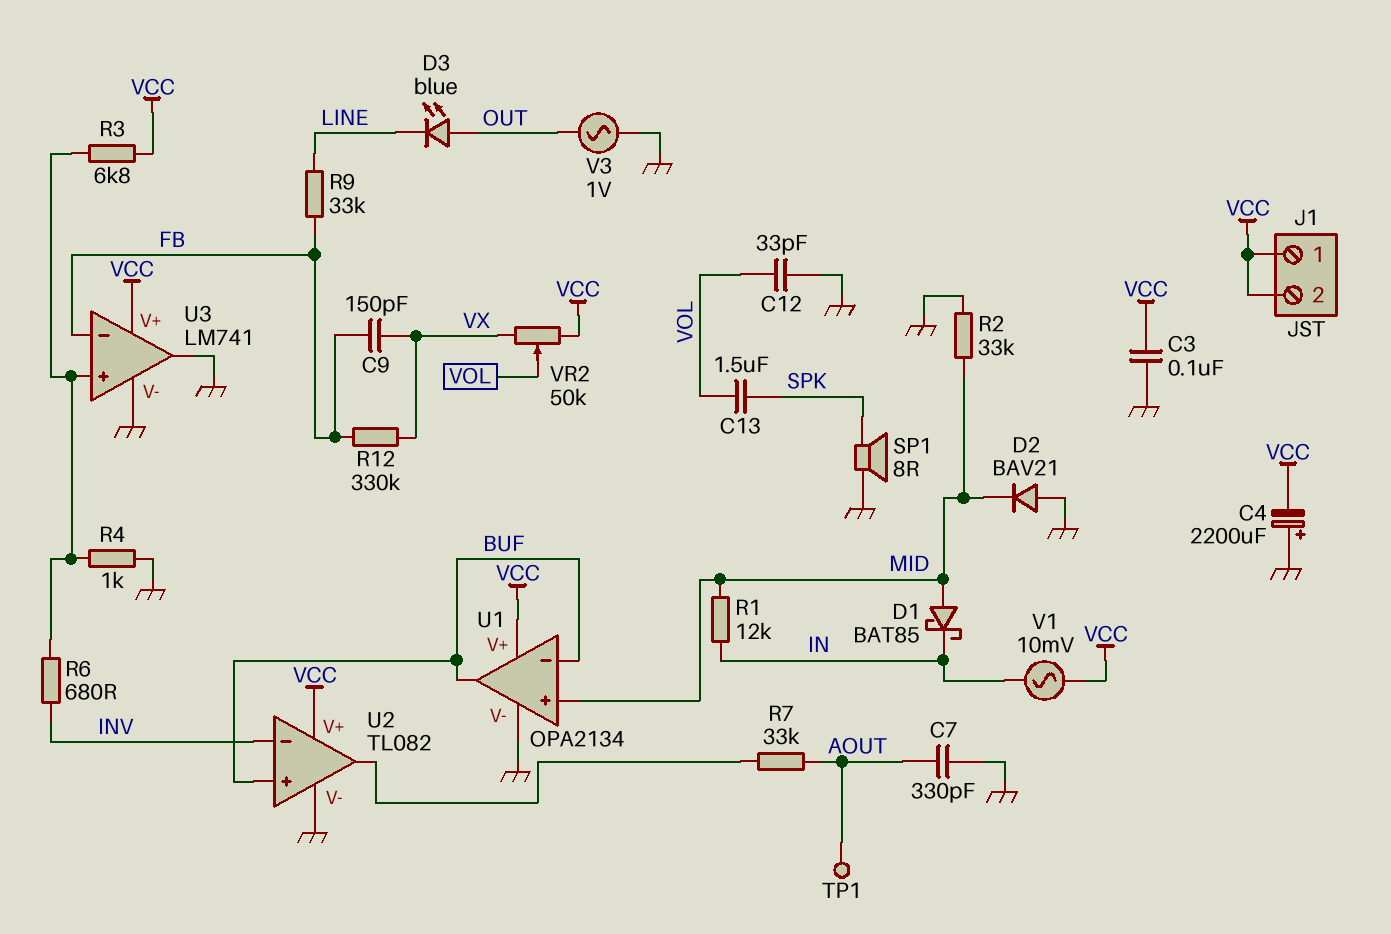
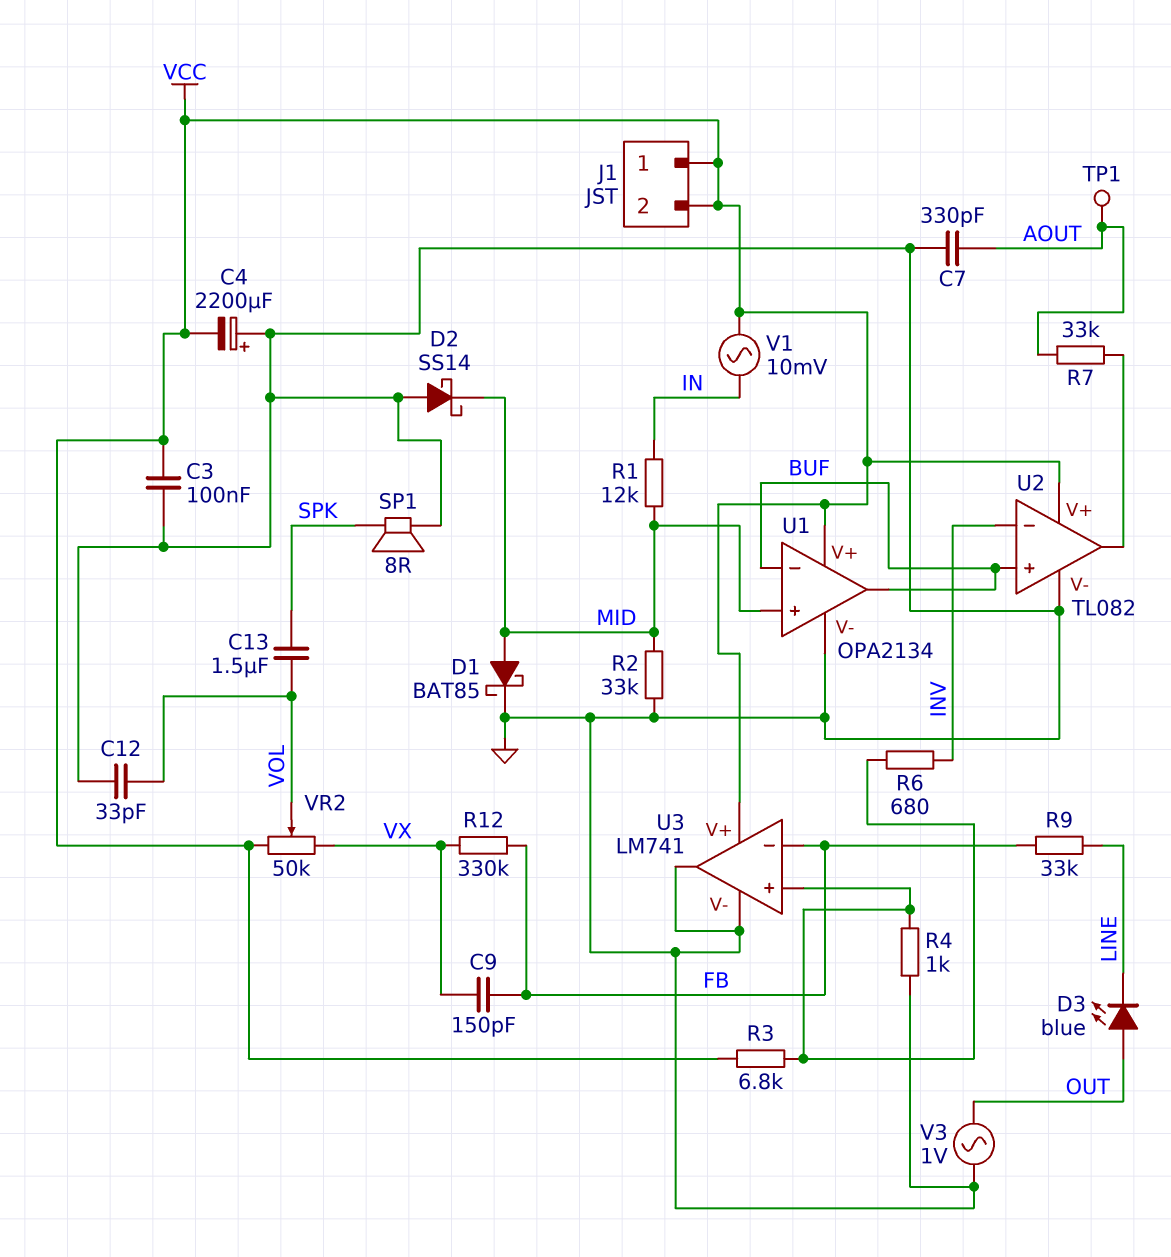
D1: schottky BAT85 (A MID, K IN) -> schottky BAT85 (A MID, K GND)
D2: diode BAV21 (A GND, K MID) -> schottky SS14 (A GND, K MID)

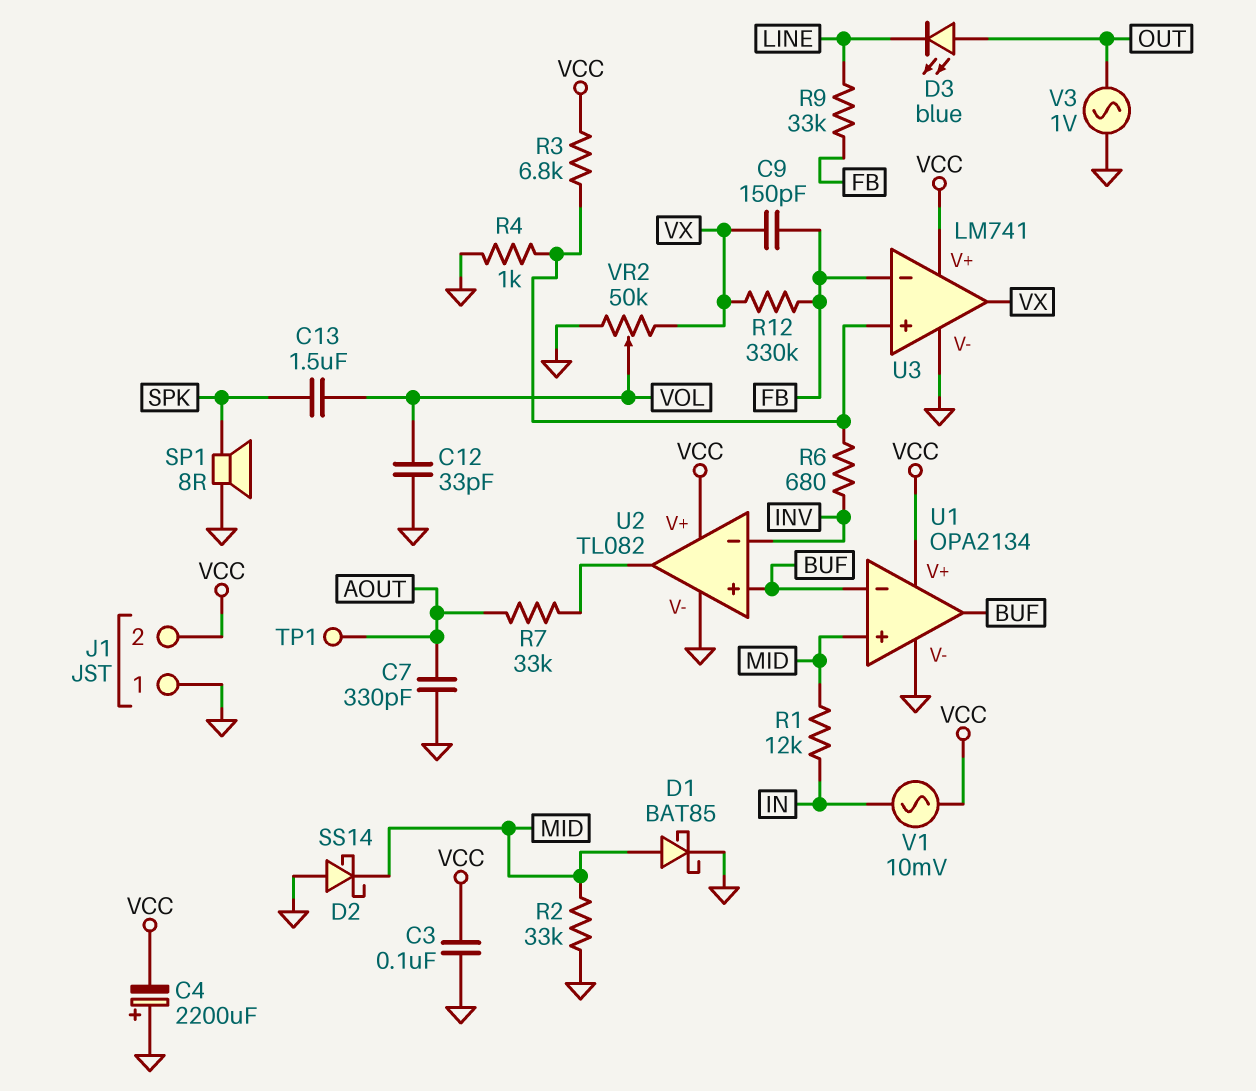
J1 pin 1: VCC -> GND
U3 pin out: GND -> VX
VR2: 50k (VCC, VX, wiper VOL) -> 50k (GND, VX, wiper VOL)

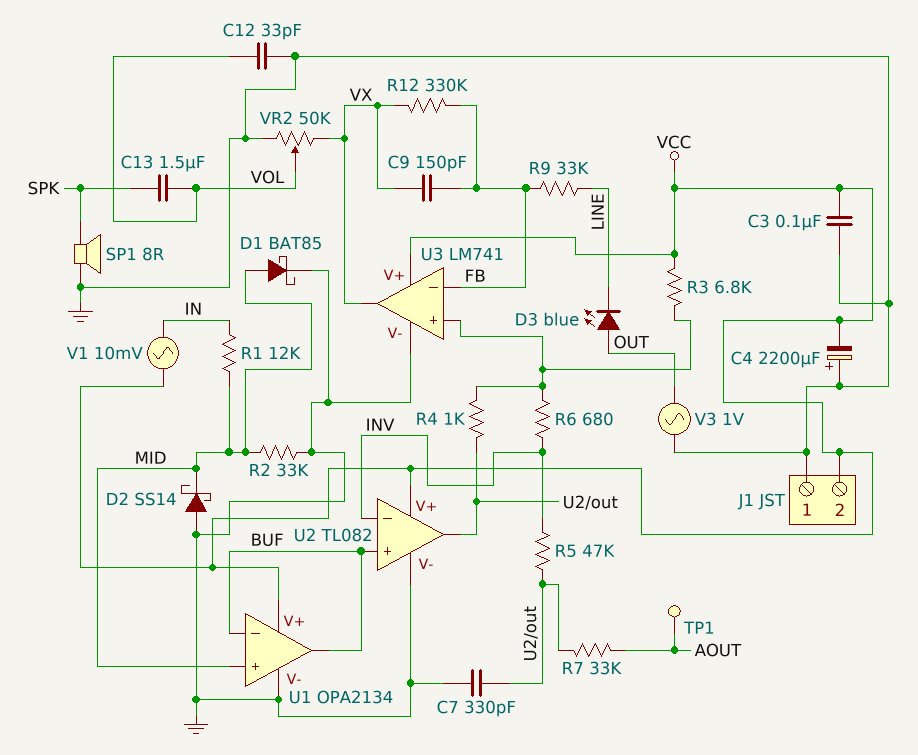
C7: 330pF (AOUT, GND) -> 330pF (GND, U2/out)
R4: 1k (GND, U3/in+) -> 1k (U2/out, U3/in+)
R5: none -> 47k (INV, U2/out)

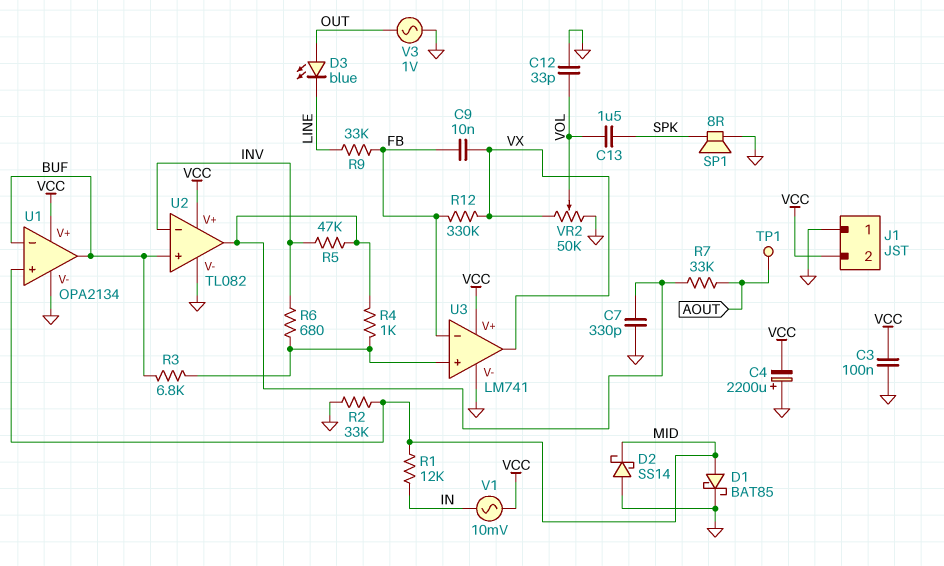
C9: 150pF (FB, VX) -> 10nF (FB, VX)
R3: 6.8k (U3/in+, VCC) -> 6.8k (BUF, U3/in+)

